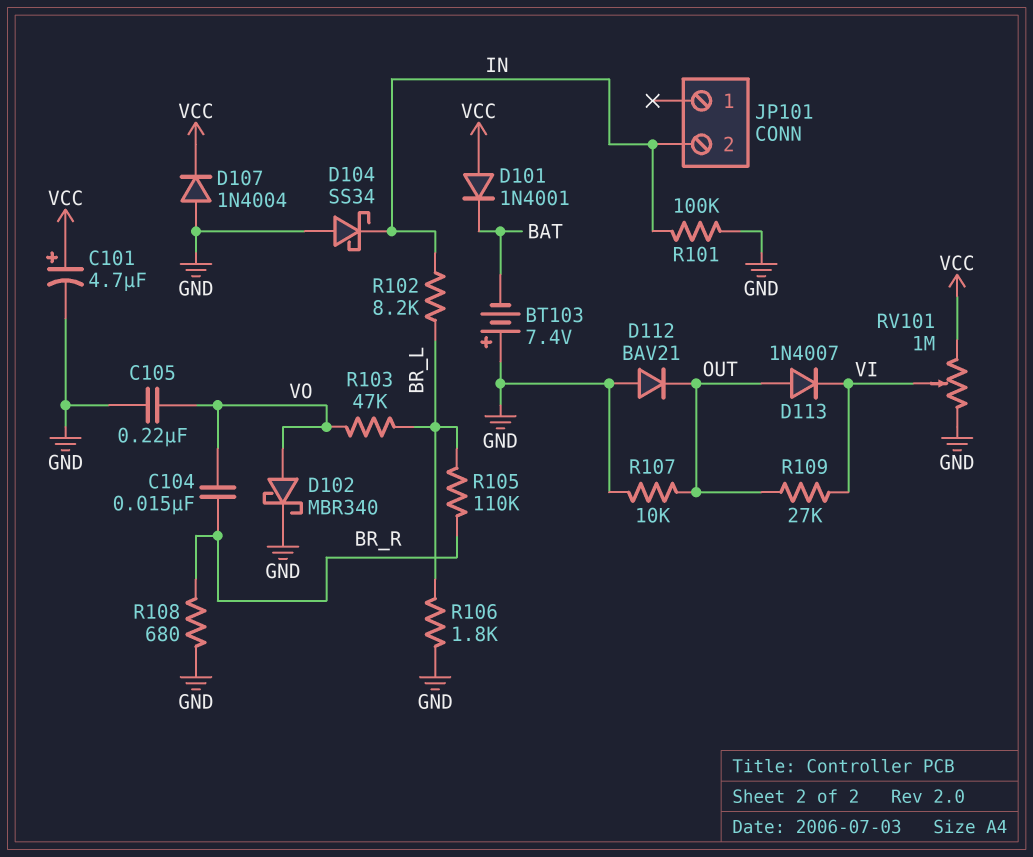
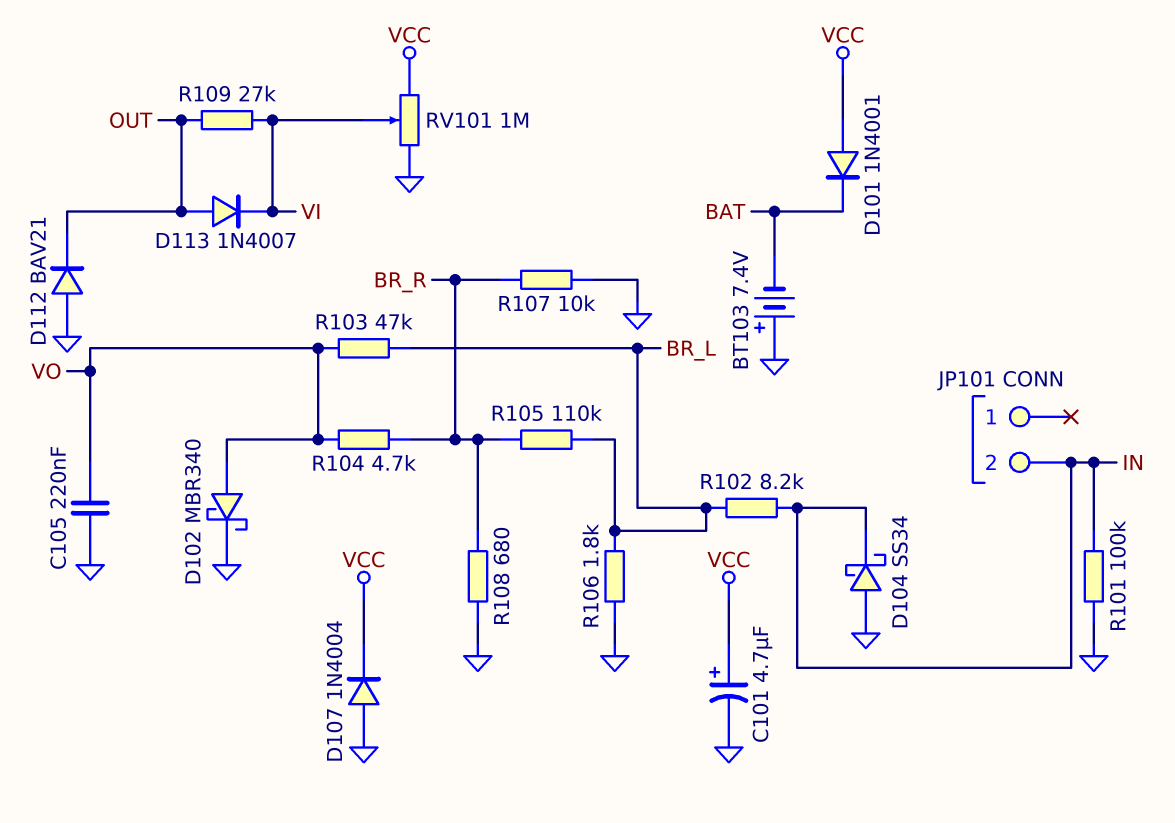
C104: 15nF (BR_R, VO) -> none
R104: none -> 4.7k (BR_R, VO)
R107: 10k (GND, OUT) -> 10k (BR_R, GND)

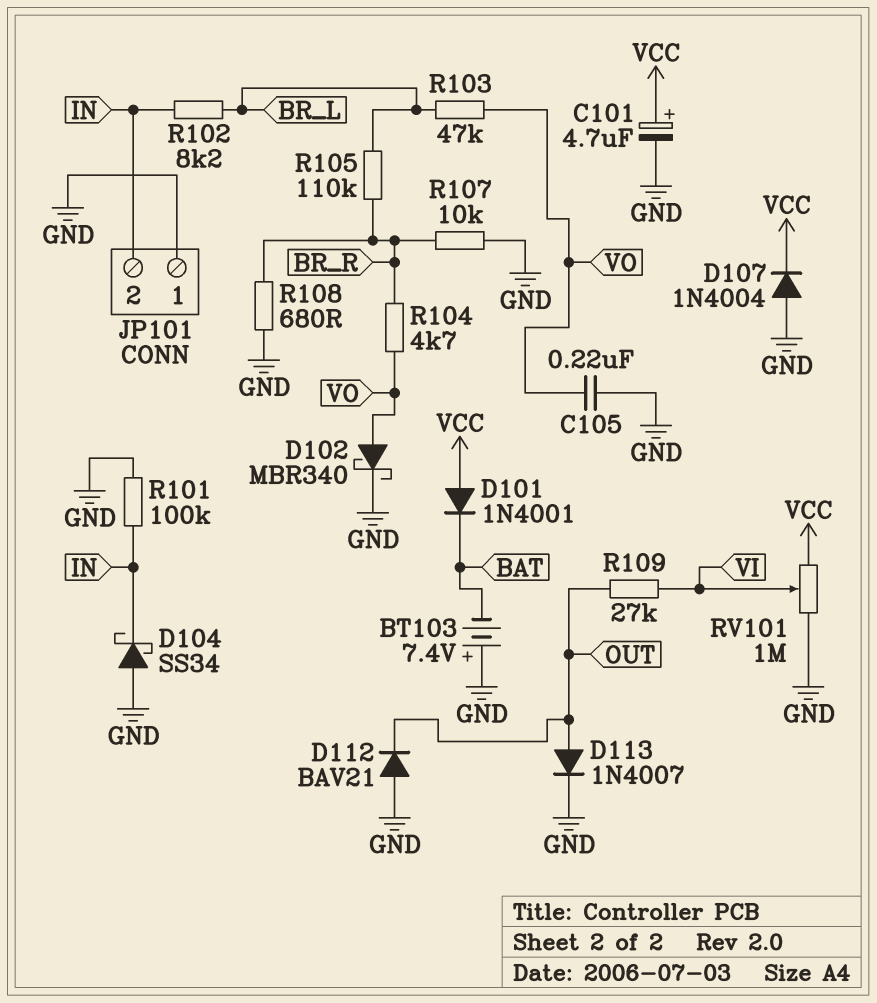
D113: diode 1N4007 (A OUT, K VI) -> diode 1N4007 (A OUT, K GND)
JP101 pin 1: none -> GND
R106: 1.8k (BR_L, GND) -> none

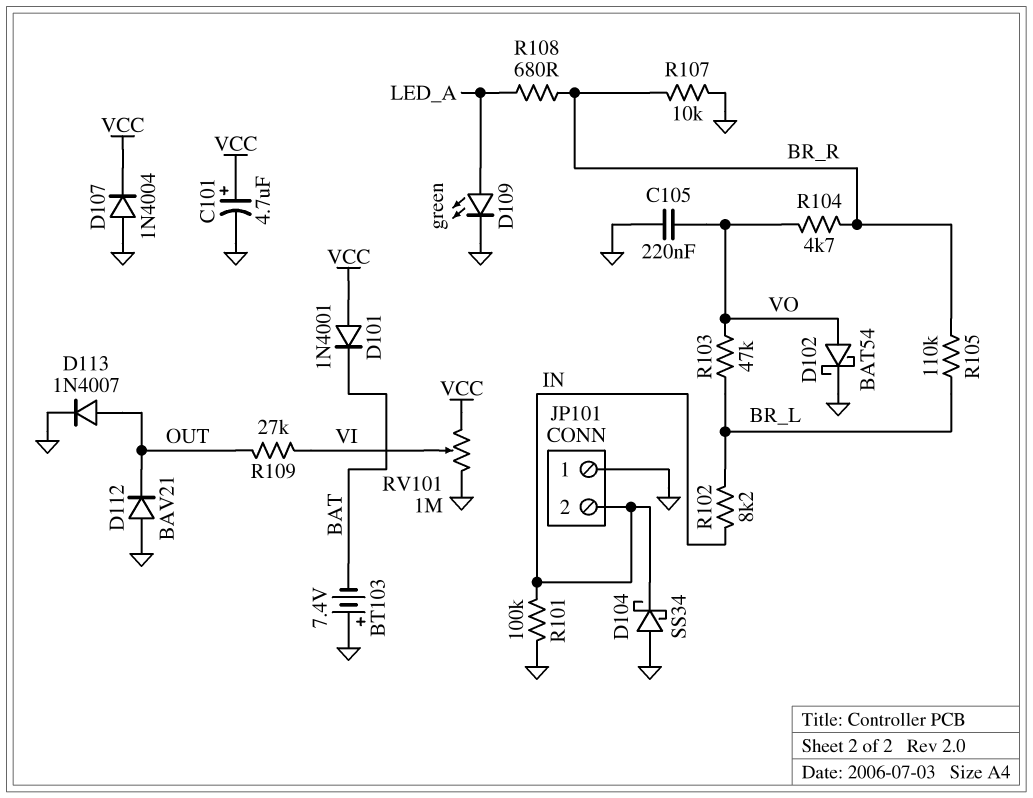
D102: schottky MBR340 (A VO, K GND) -> schottky BAT54 (A VO, K GND)
D109: none -> LED green (A LED_A, K GND)
R108: 680 (BR_R, GND) -> 680 (BR_R, LED_A)

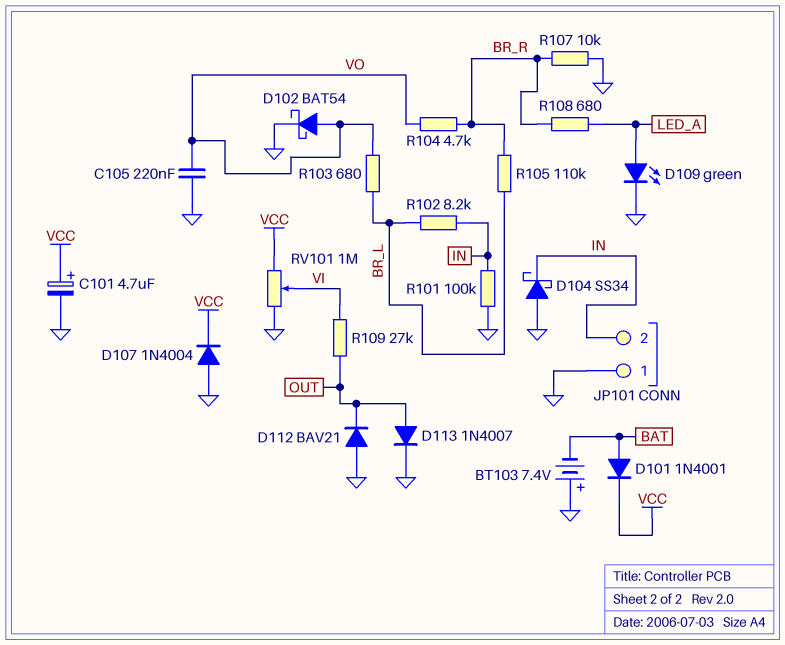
D101: diode 1N4001 (A VCC, K BAT) -> diode 1N4001 (A BAT, K VCC)
R103: 47k (BR_L, VO) -> 680 (BR_L, VO)

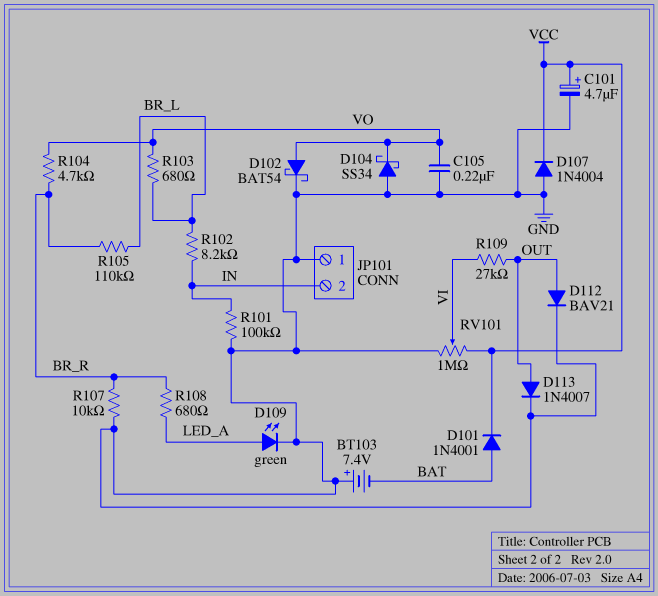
D104: schottky SS34 (A GND, K IN) -> schottky SS34 (A GND, K VO)
D112: diode BAV21 (A GND, K OUT) -> diode BAV21 (A OUT, K GND)

